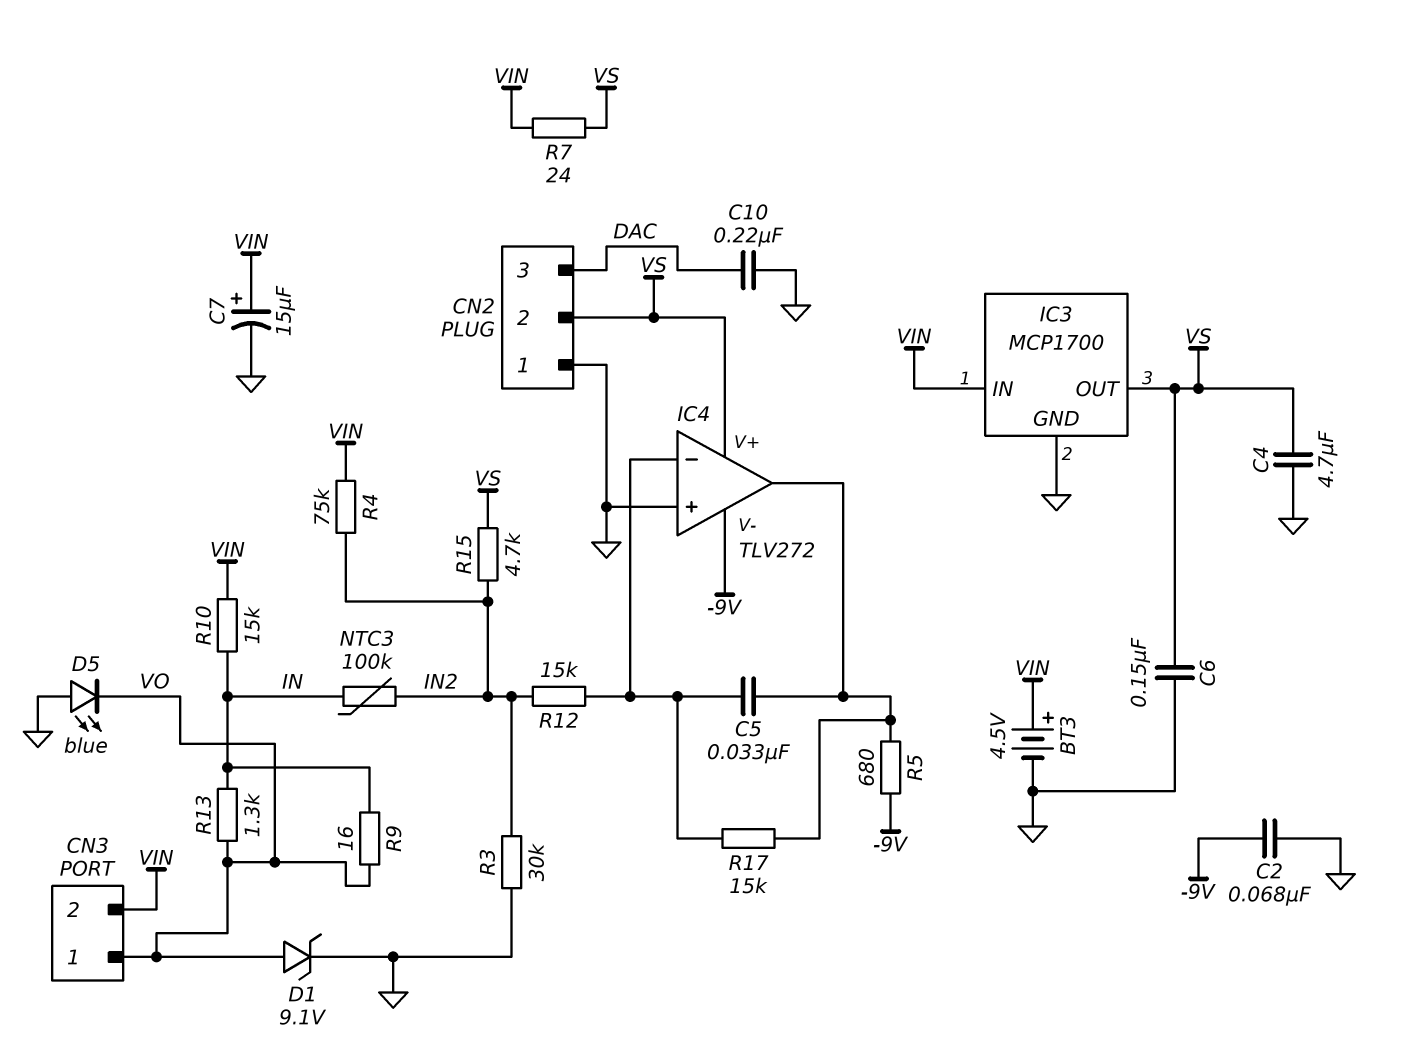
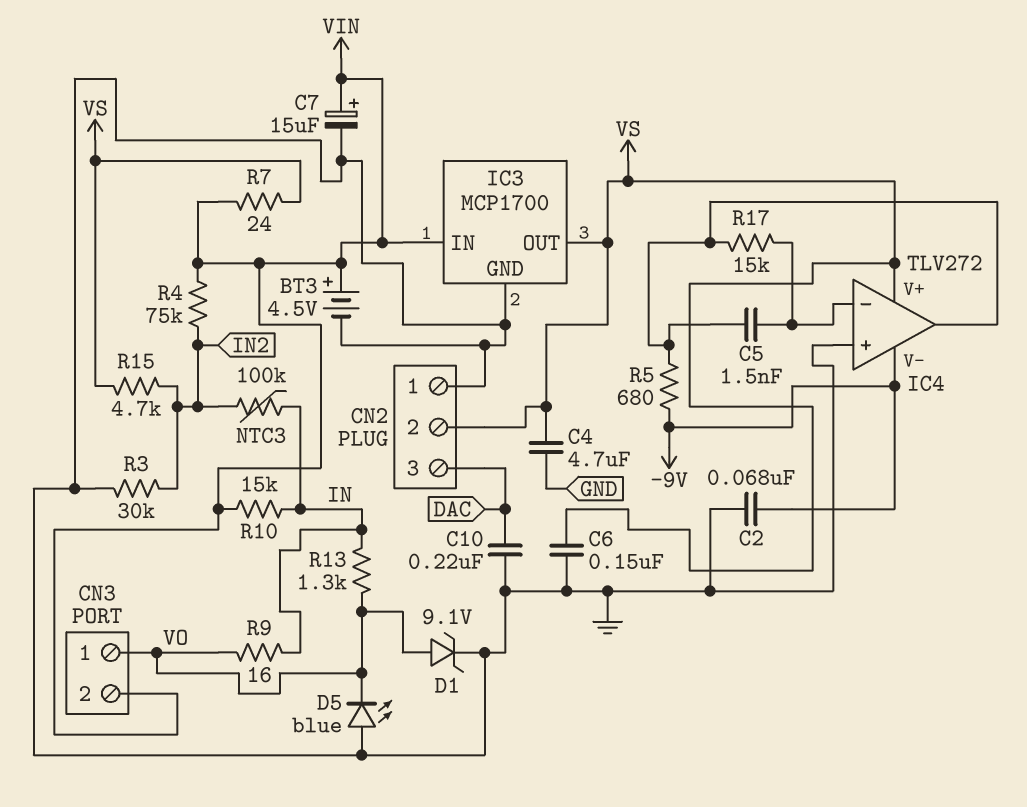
C5: 33nF (IC4/in-, IC4/out) -> 1.5nF (IC4/in-, IC4/out)
R12: 15k (IC4/in-, IN2) -> none

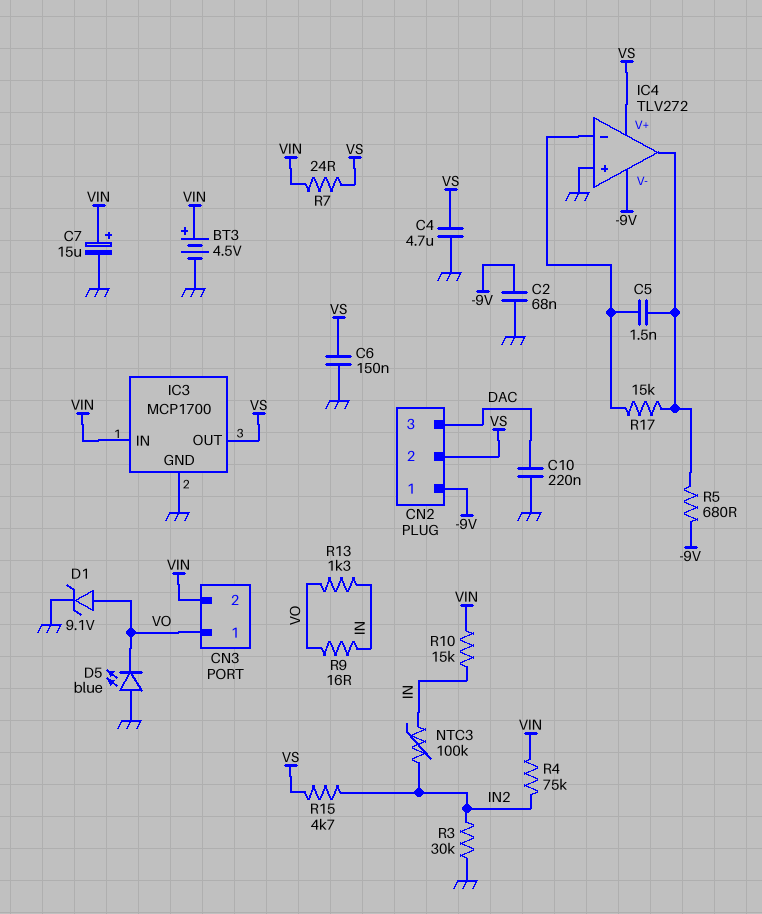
CN2 pin 1: GND -> -9V

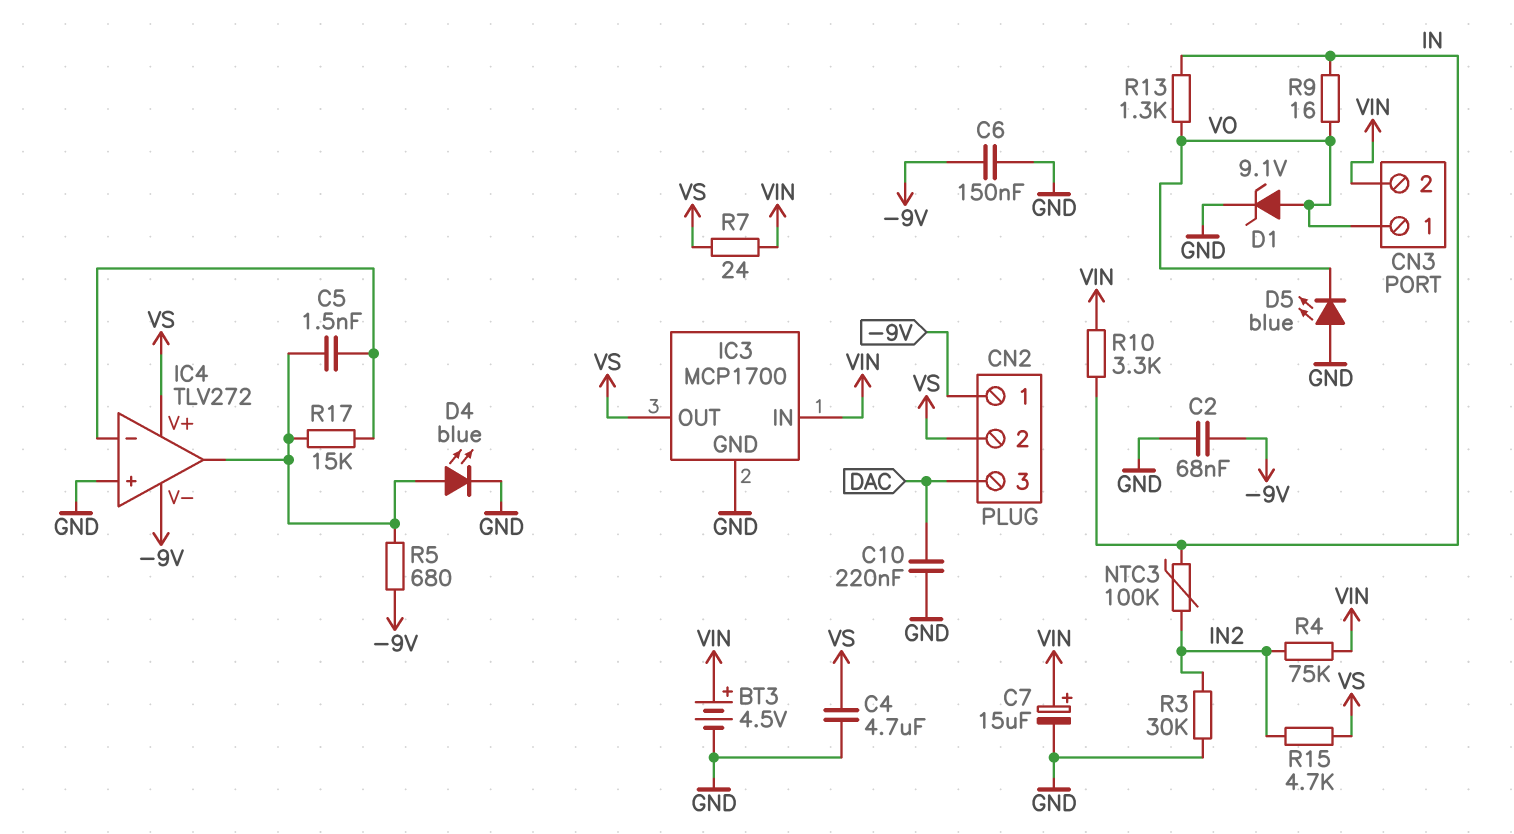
C6: 150nF (GND, VS) -> 150nF (-9V, GND)
D4: none -> LED blue (A IC4/out, K GND)
R10: 15k (IN, VIN) -> 3.3k (IN, VIN)

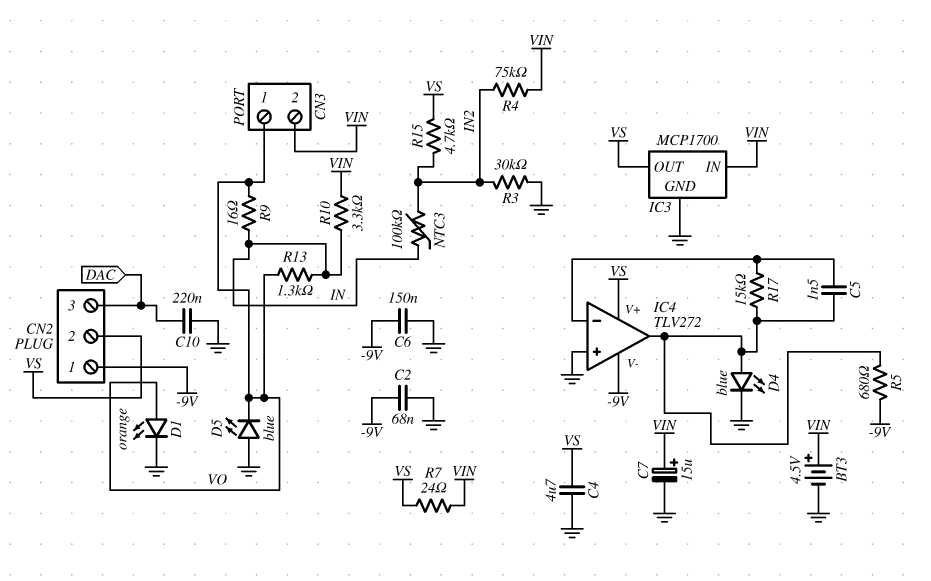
D1: zener 9.1V (A VO, K GND) -> LED orange (A VO, K GND)

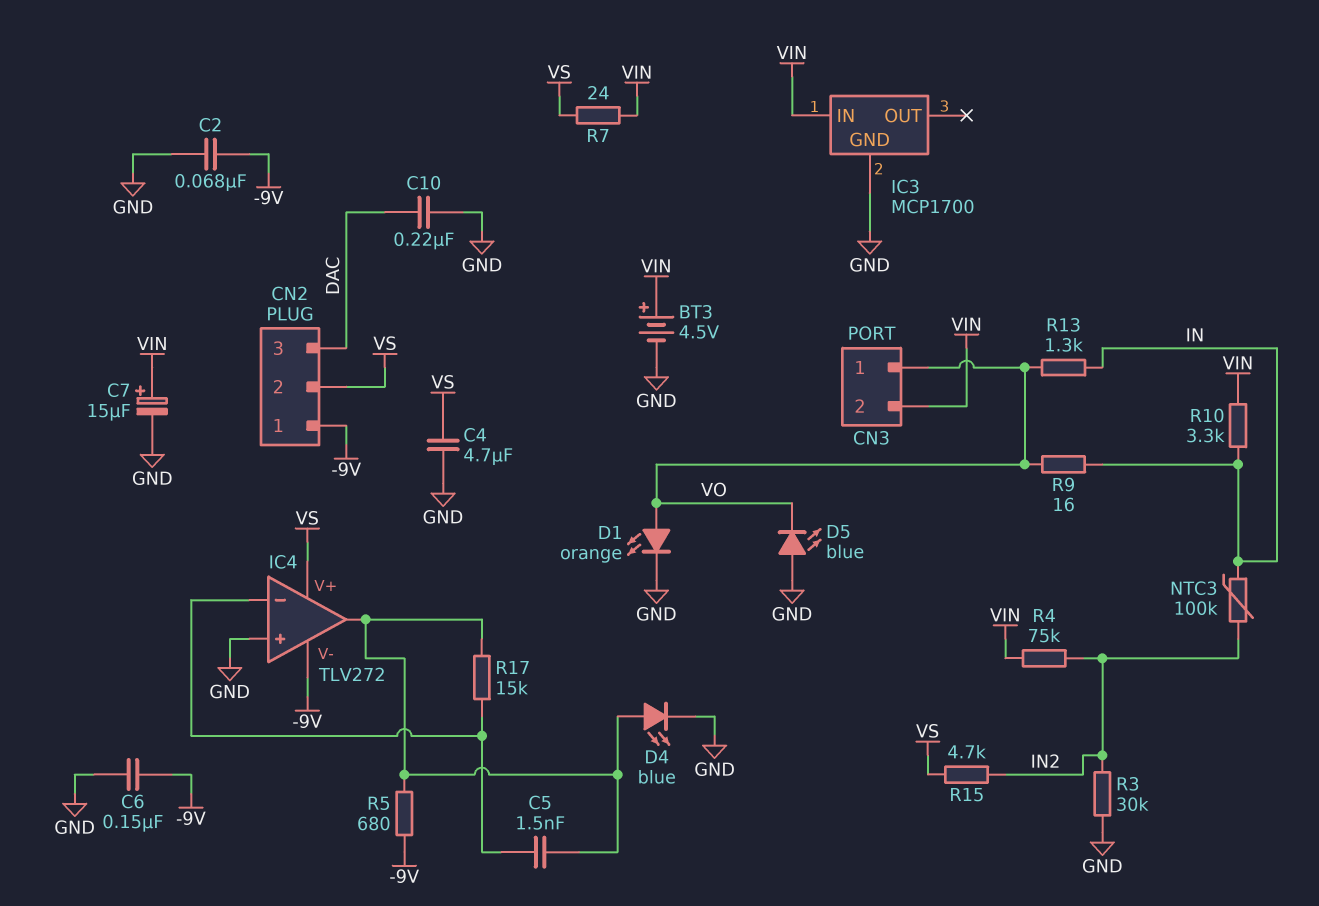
IC3 pin OUT: VS -> none

